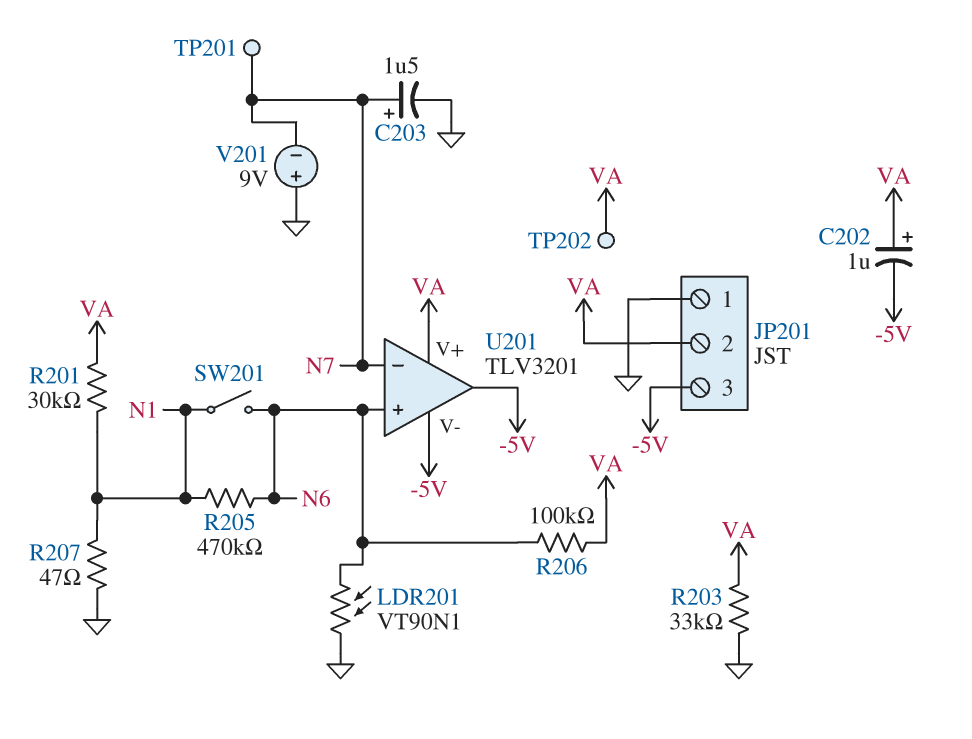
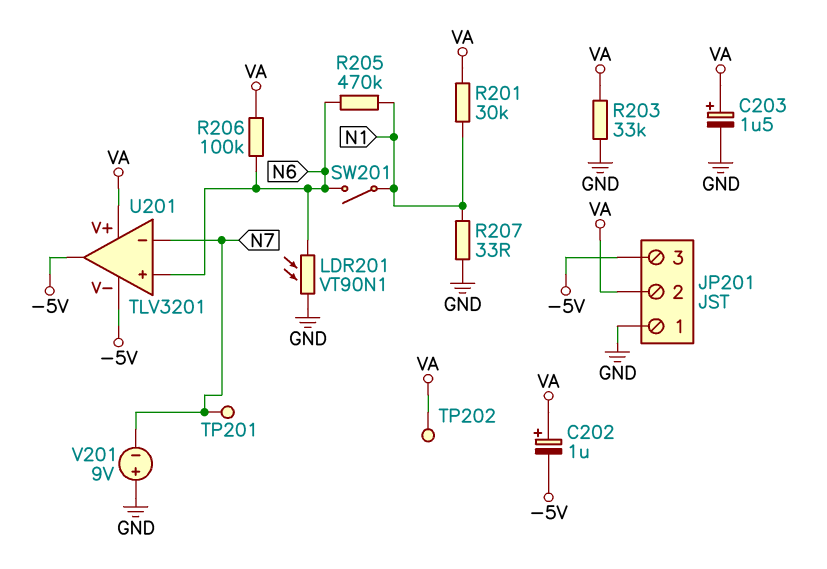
C203: 1.5uF (plus N7, minus GND) -> 1.5uF (plus VA, minus GND)
R207: 47 (GND, N1) -> 33 (GND, N1)

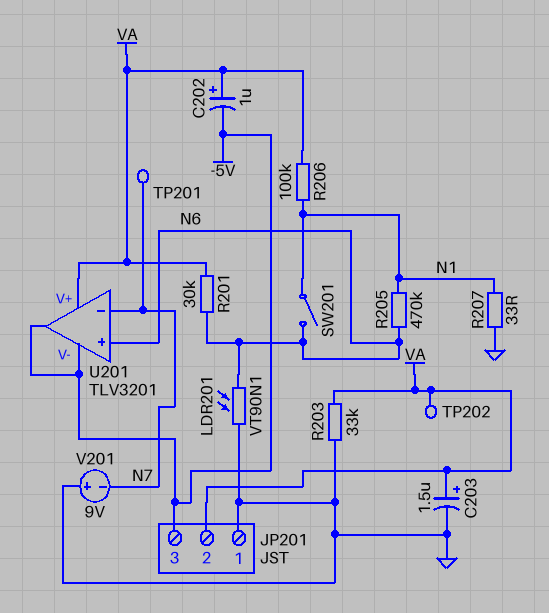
R201: 30k (N1, VA) -> 30k (N6, VA)
R206: 100k (N6, VA) -> 100k (N1, VA)

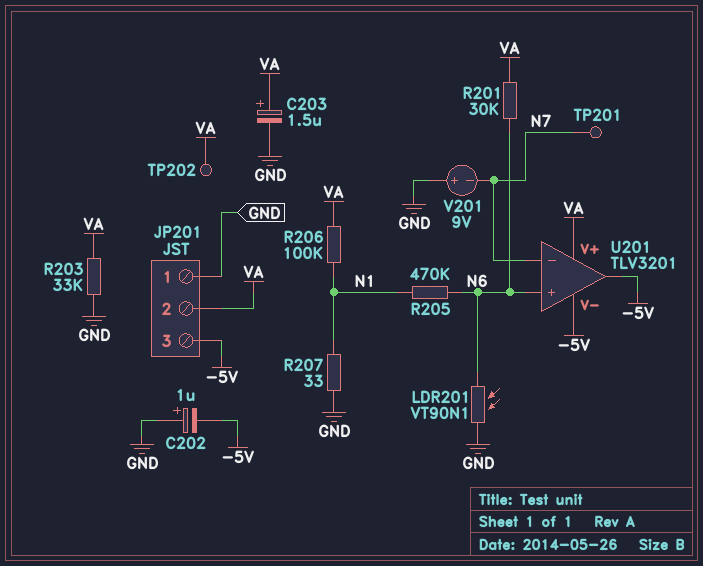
C202: 1uF (plus VA, minus -5V) -> 1uF (plus GND, minus -5V)
SW201: switch (N1, N6) -> none

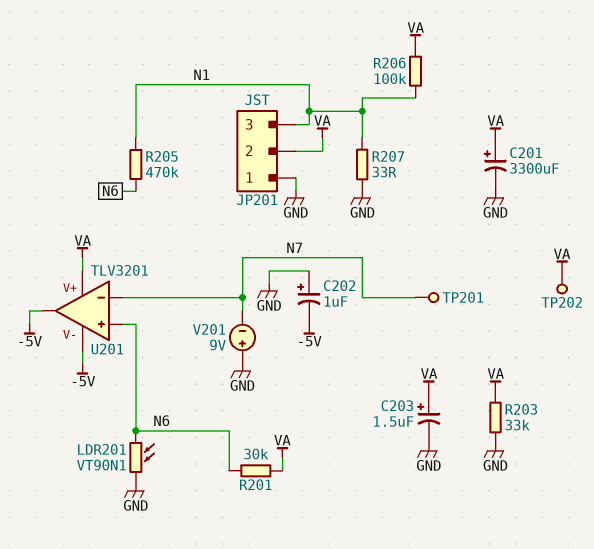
C201: none -> 3300uF (plus VA, minus GND)
JP201 pin 3: -5V -> N1

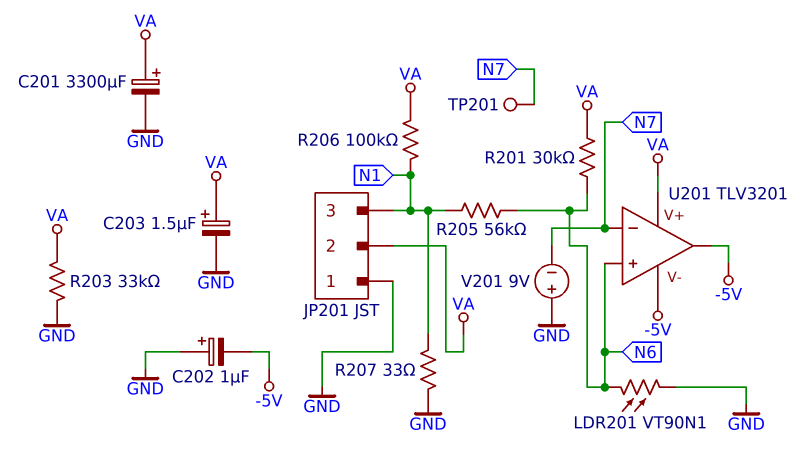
R205: 470k (N1, N6) -> 56k (N1, N6)
TP202: test point (VA) -> none

